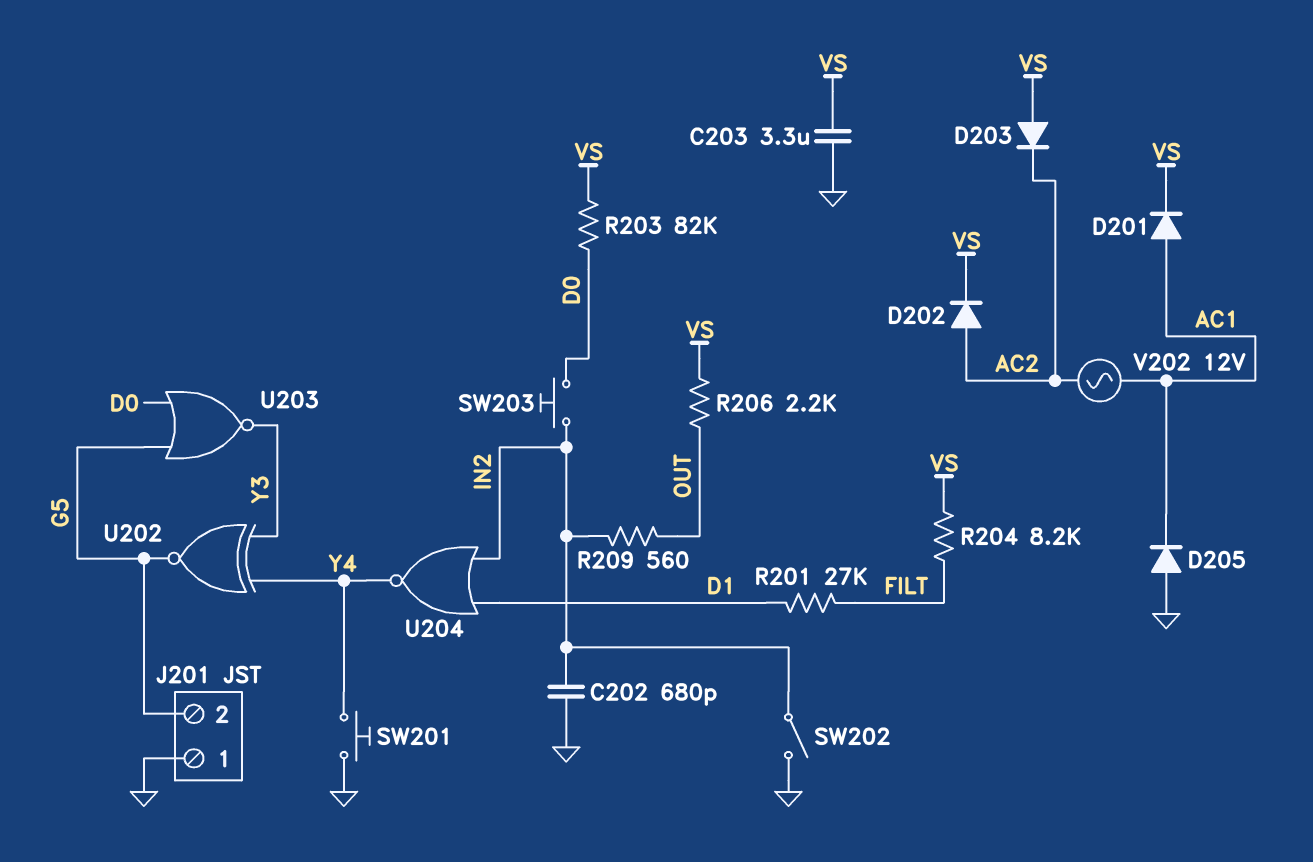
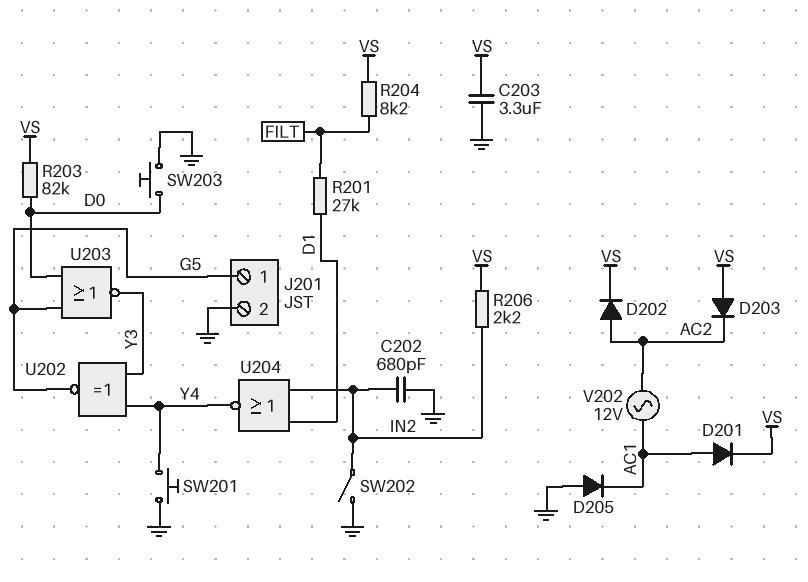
J201 pin 1: GND -> G5
J201 pin 2: G5 -> GND
R206: 2.2k (OUT, VS) -> 2.2k (IN2, VS)
R209: 560 (IN2, OUT) -> none
SW203: button (D0, IN2) -> button (D0, GND)

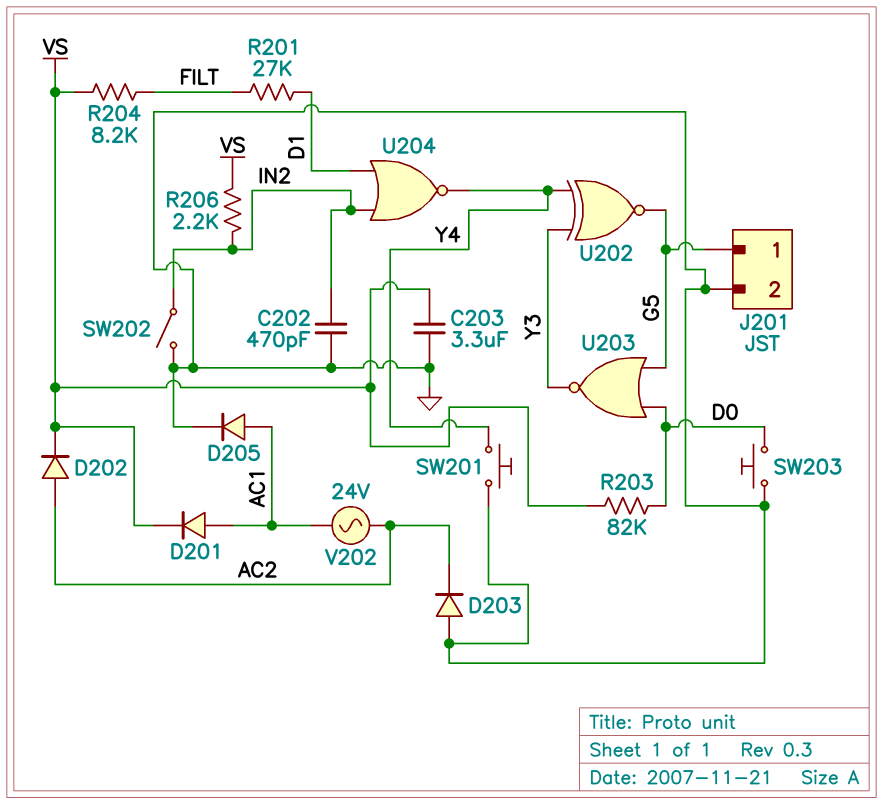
C202: 680pF (GND, IN2) -> 470pF (GND, IN2)
D203: diode (A VS, K AC2) -> diode (A GND, K AC2)
D205: diode (A GND, K AC1) -> diode (A AC1, K GND)
V202: AC 12V (AC1, AC2) -> AC 24V (AC1, AC2)

